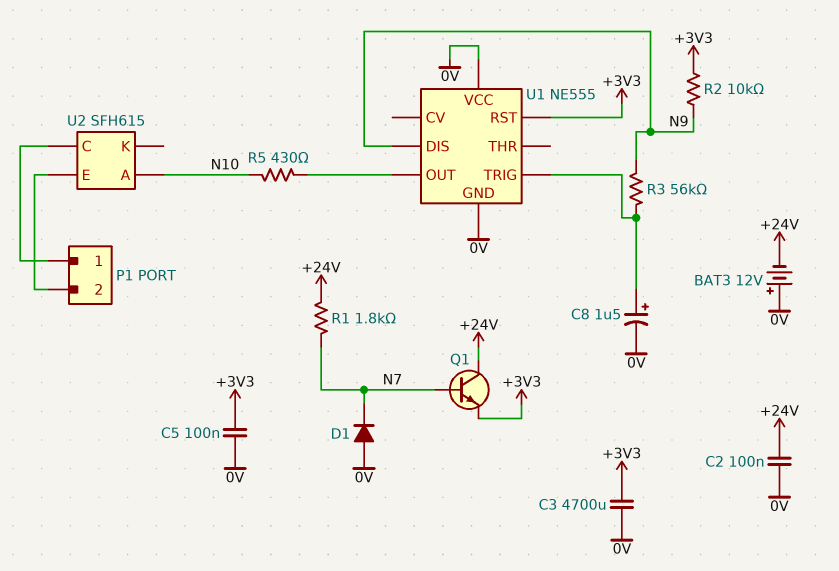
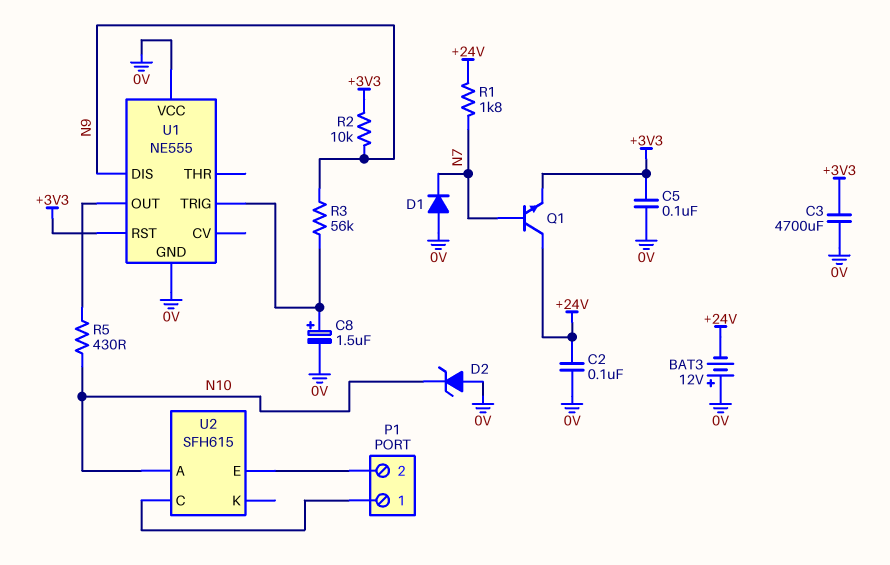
D2: none -> zener (A 0V, K N10)

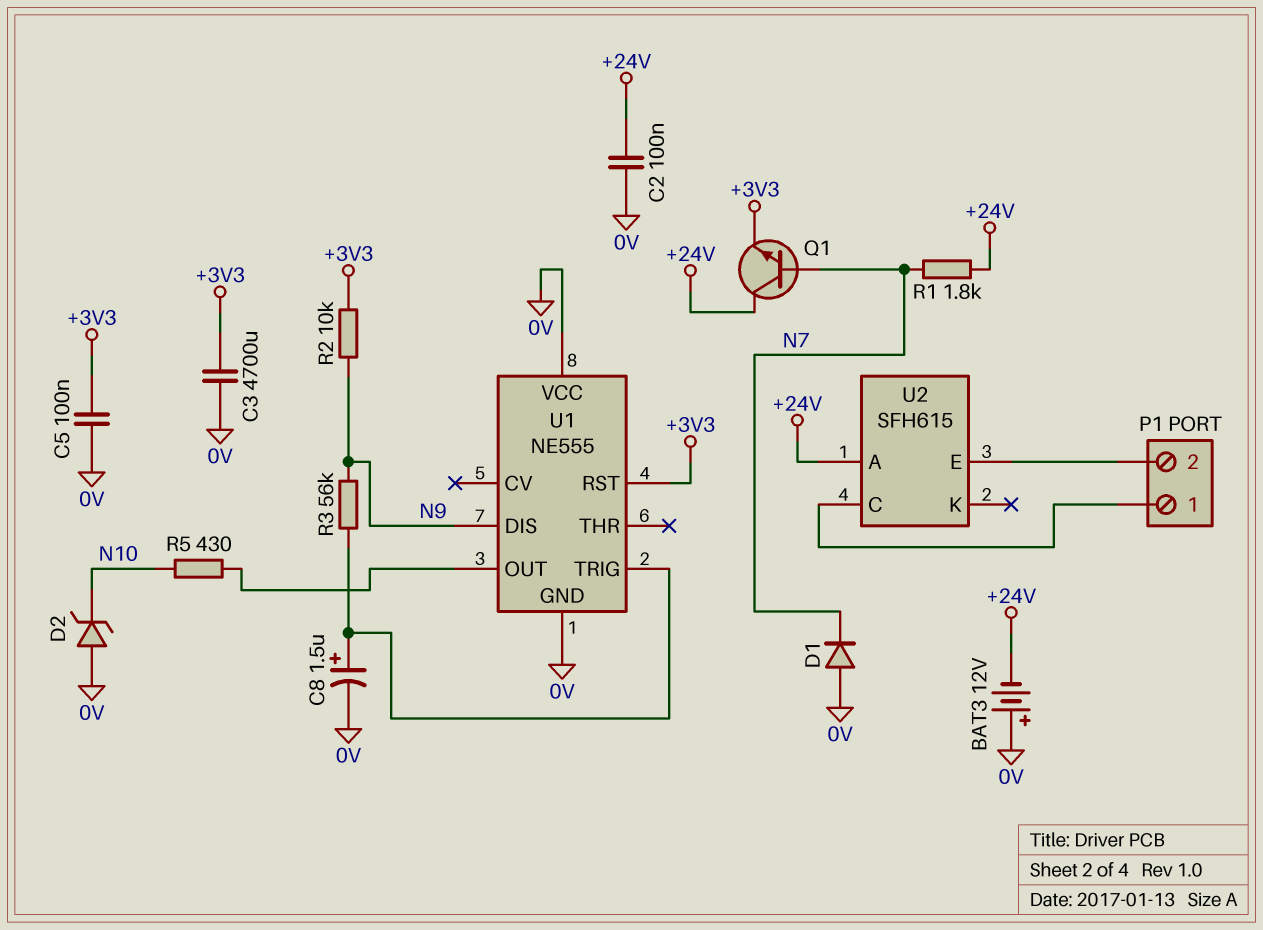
U2 pin A: N10 -> +24V

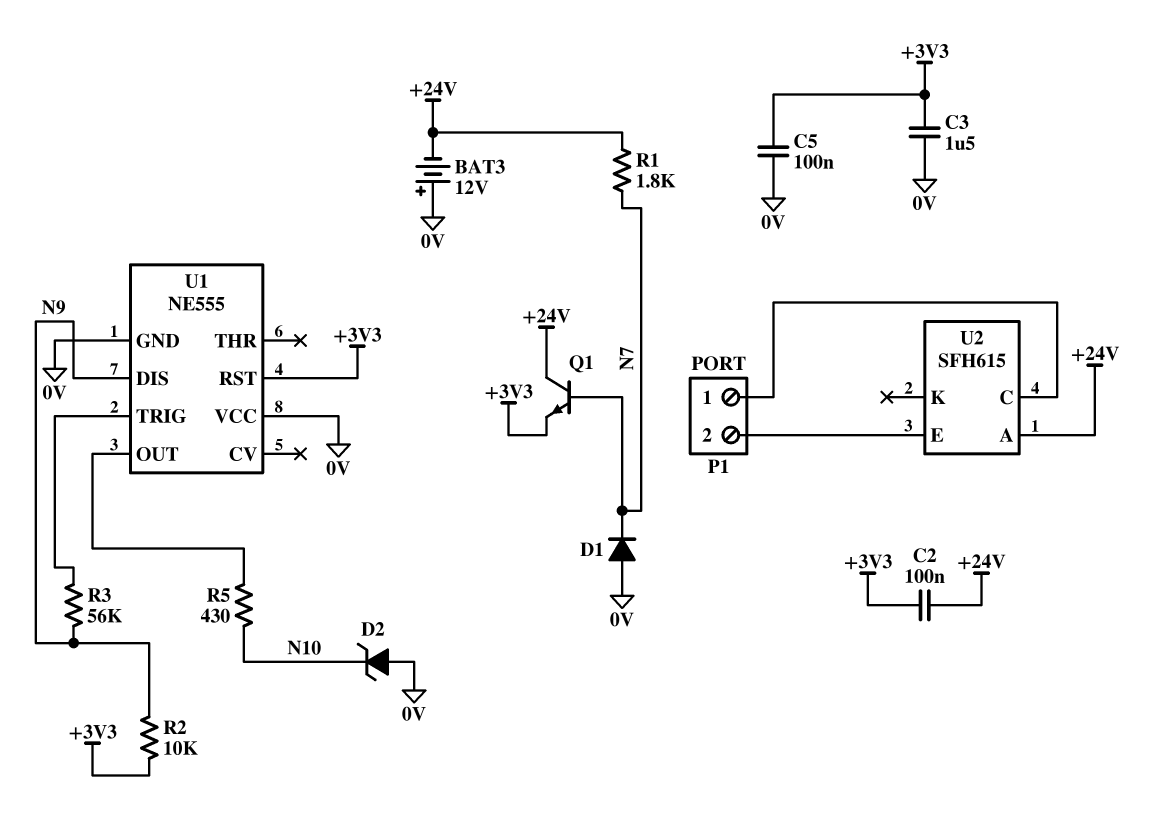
C2: 100nF (+24V, 0V) -> 100nF (+3V3, +24V)
C3: 4700uF (+3V3, 0V) -> 1.5uF (+3V3, 0V)
C8: 1.5uF (plus U1/TRIG, minus 0V) -> none

